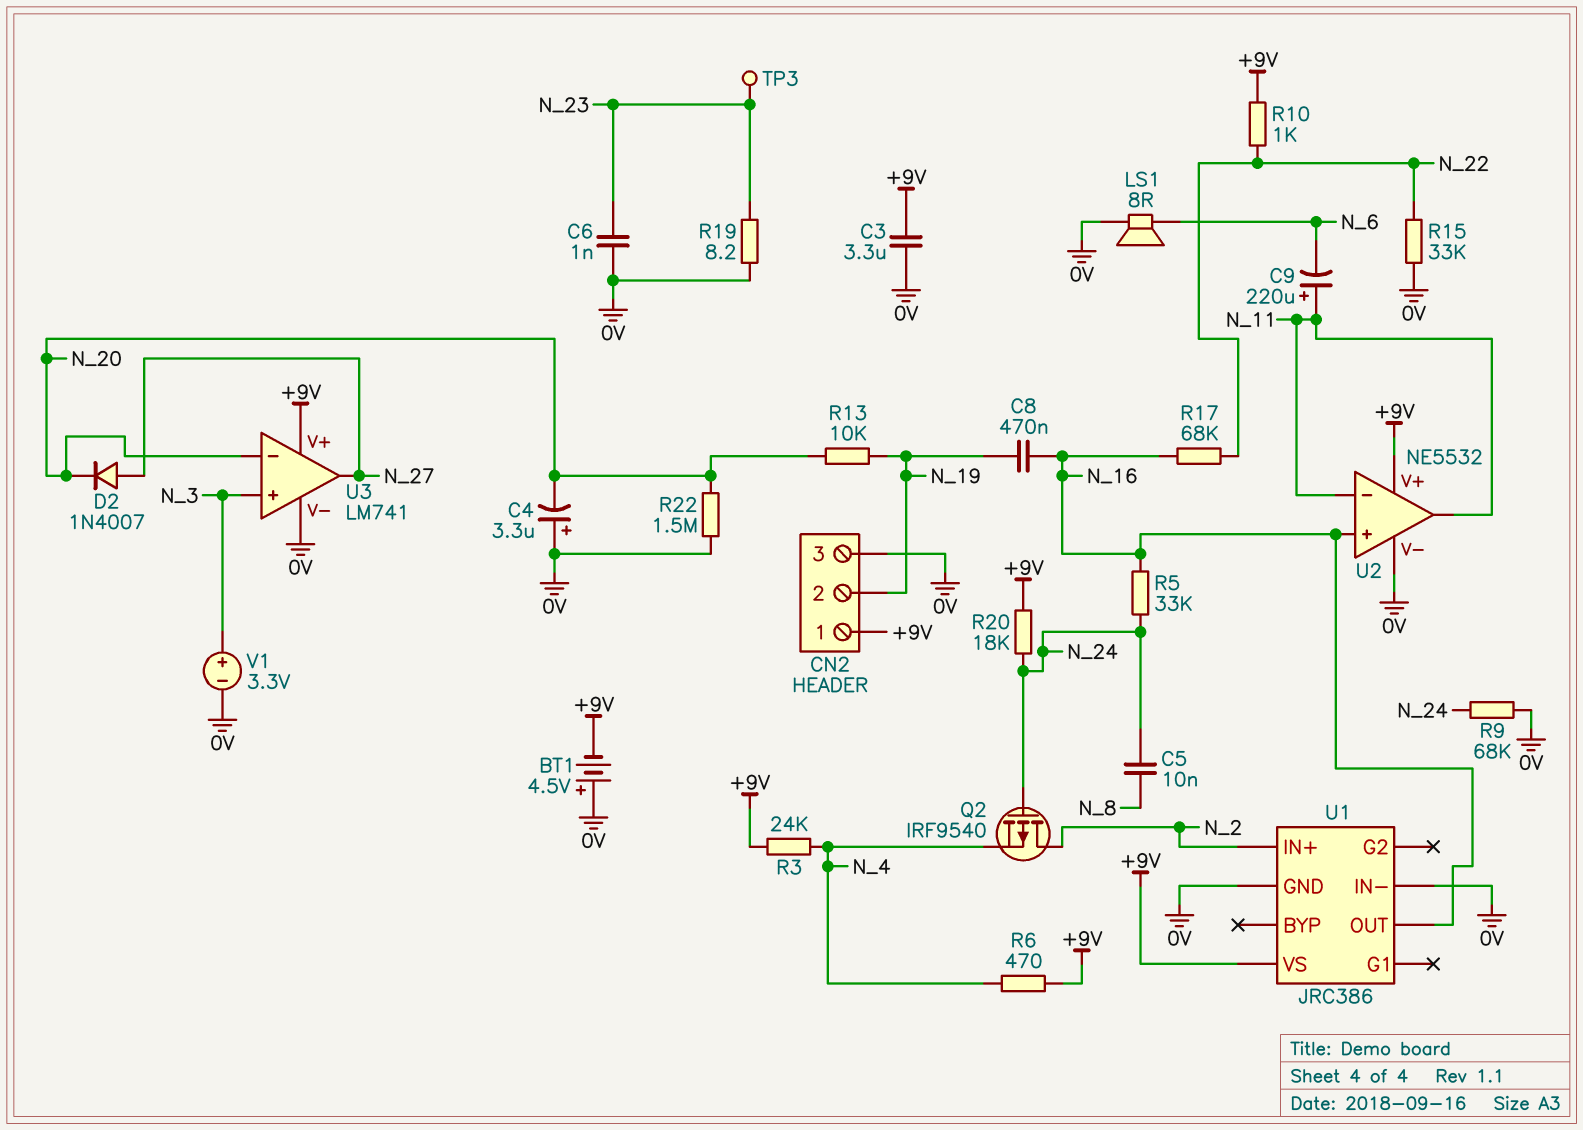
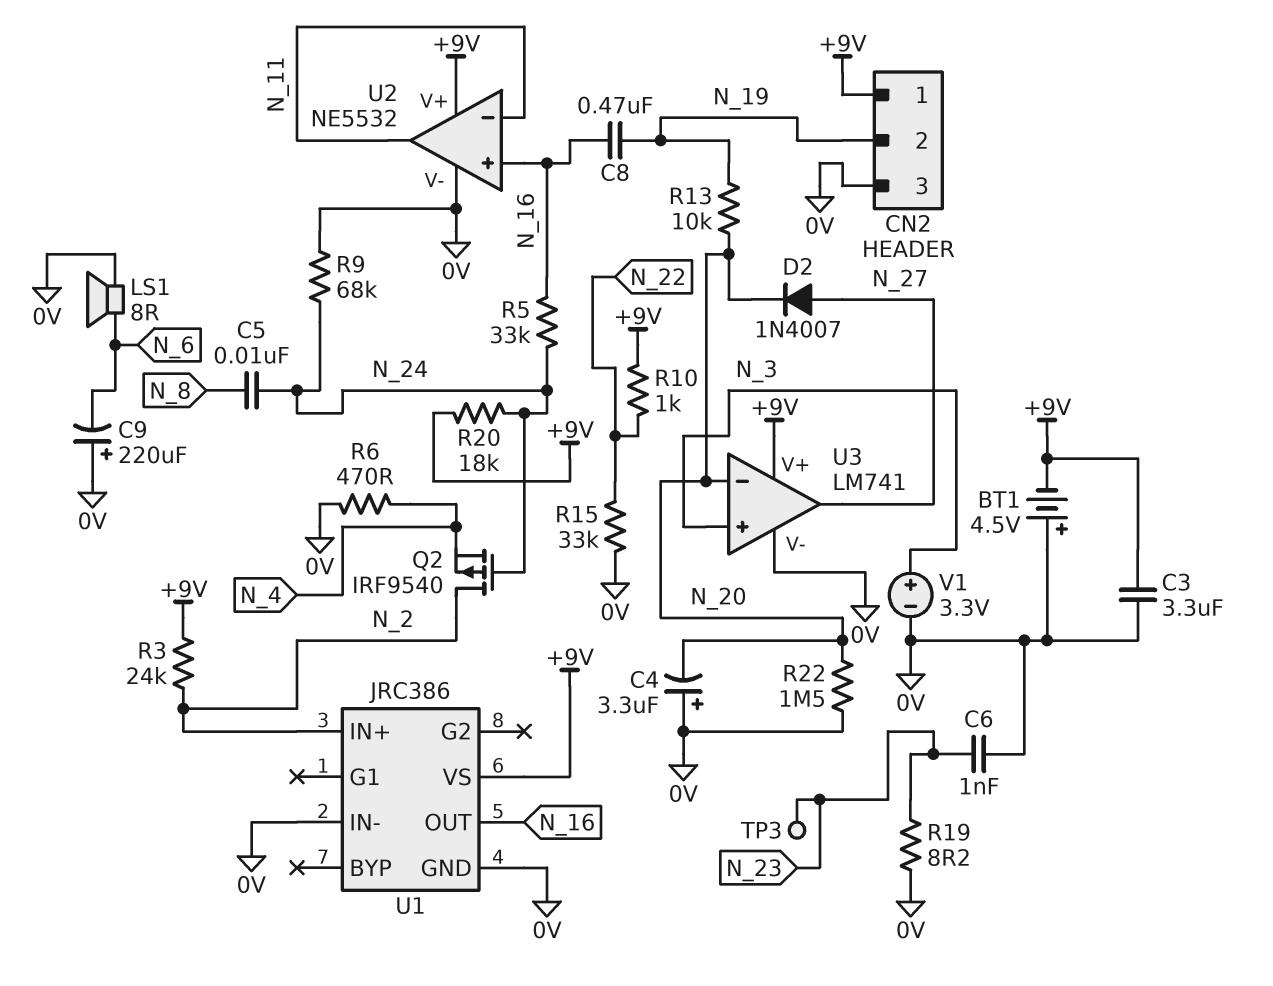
C9: 220uF (plus N_11, minus N_6) -> 220uF (plus 0V, minus N_6)
R3: 24k (+9V, N_4) -> 24k (+9V, N_2)
R6: 470 (+9V, N_4) -> 470 (0V, N_4)
R17: 68k (N_16, N_22) -> none

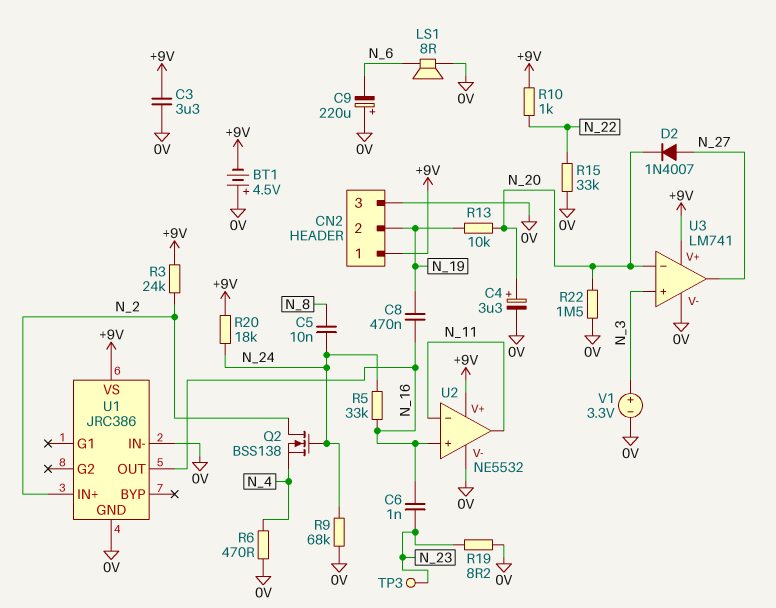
C4: 3.3uF (plus 0V, minus N_20) -> 3.3uF (plus N_20, minus 0V)
C6: 1nF (0V, N_23) -> 1nF (N_16, N_23)
Q2: PMOS IRF9540 (G N_24, D N_2, S N_4) -> NMOS BSS138 (G N_24, D N_2, S N_4)

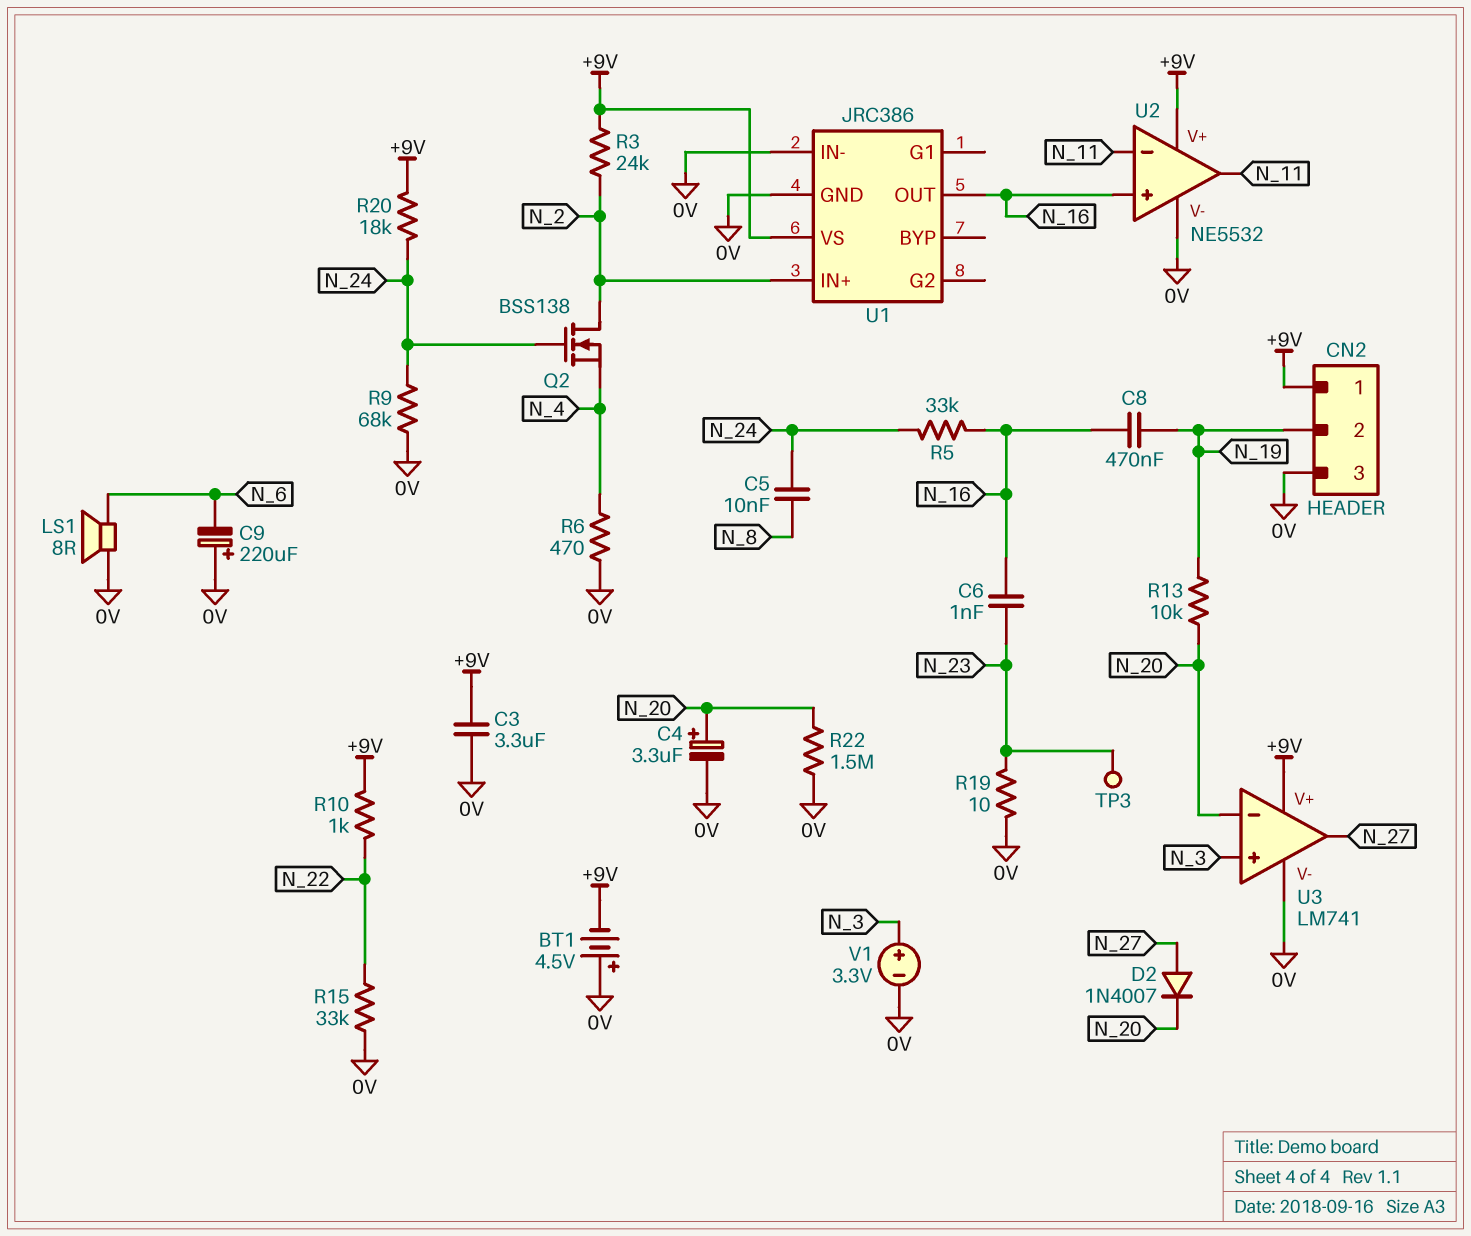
R19: 8.2 (0V, N_23) -> 10 (0V, N_23)

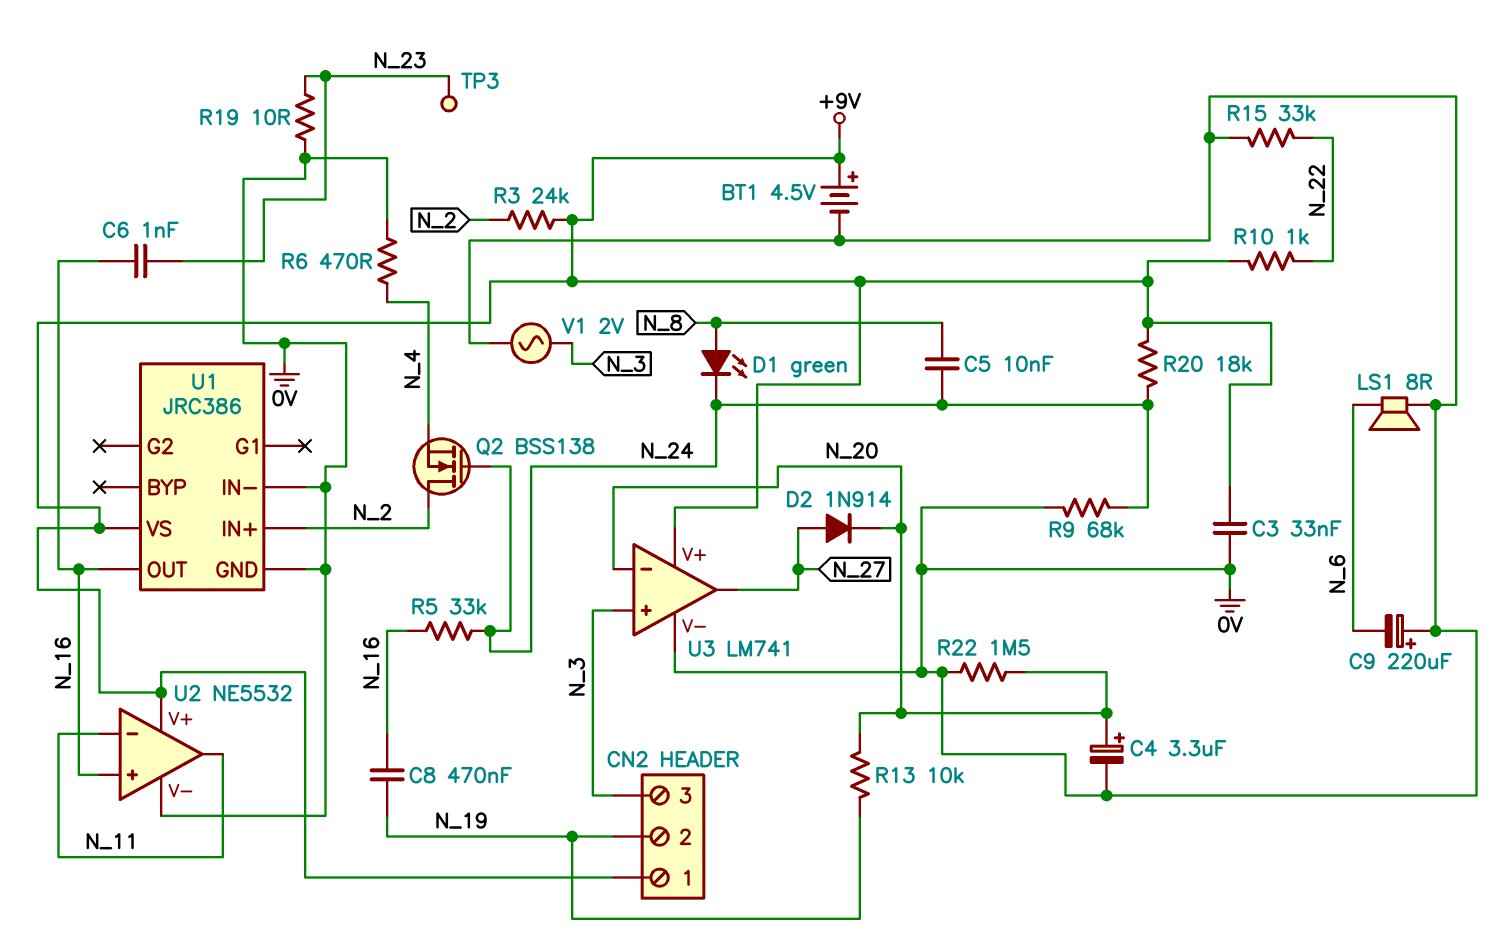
BT1: 4.5V (plus 0V, minus +9V) -> 4.5V (plus +9V, minus 0V)
C3: 3.3uF (+9V, 0V) -> 33nF (+9V, 0V)
CN2 pin 3: 0V -> N_3
D1: none -> LED green (A N_8, K N_24)
D2: diode 1N4007 (A N_27, K N_20) -> diode 1N914 (A N_27, K N_20)
V1: 3.3V (plus N_3, minus 0V) -> AC 2V (0V, N_3)

